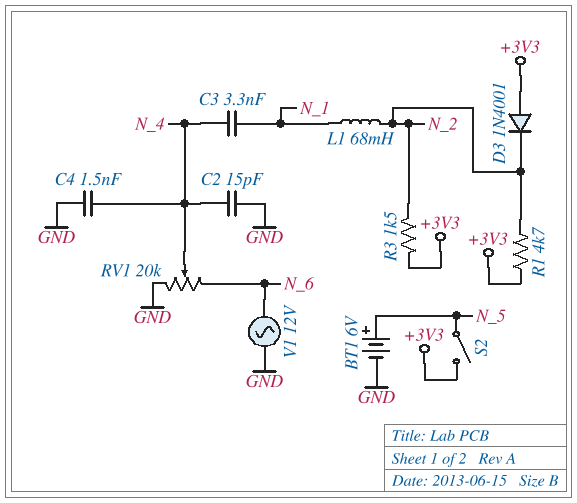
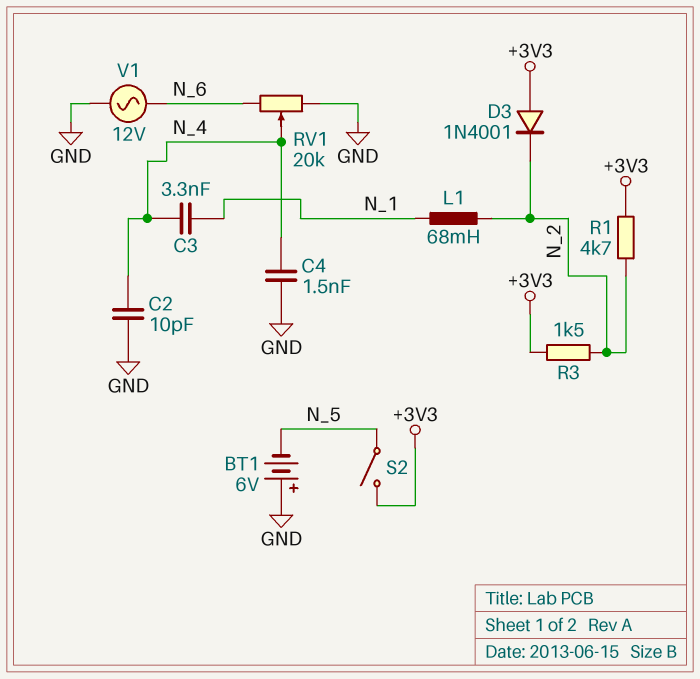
BT1: 6V (plus N_5, minus GND) -> 6V (plus GND, minus N_5)
C2: 15pF (GND, N_4) -> 10pF (GND, N_4)

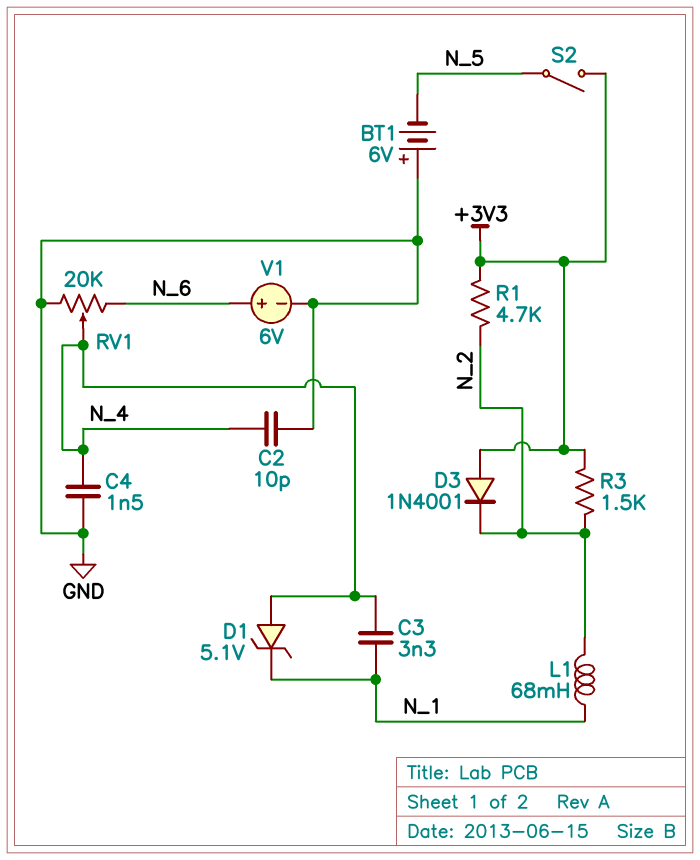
D1: none -> zener 5.1V (A N_4, K N_1)
V1: AC 12V (GND, N_6) -> 6V (plus N_6, minus GND)

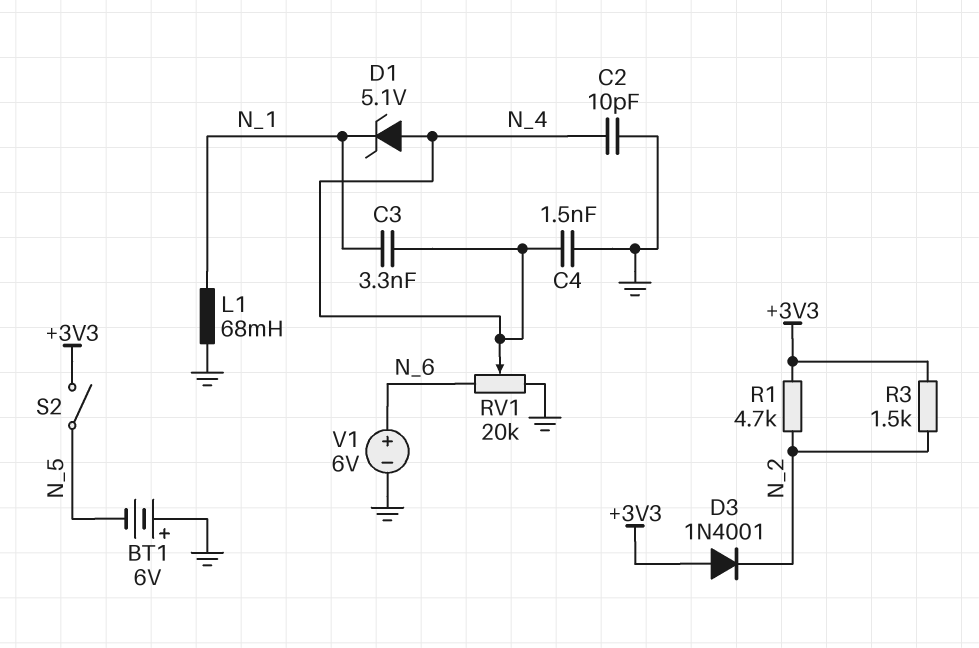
L1: 68mH (N_1, N_2) -> 68mH (GND, N_1)

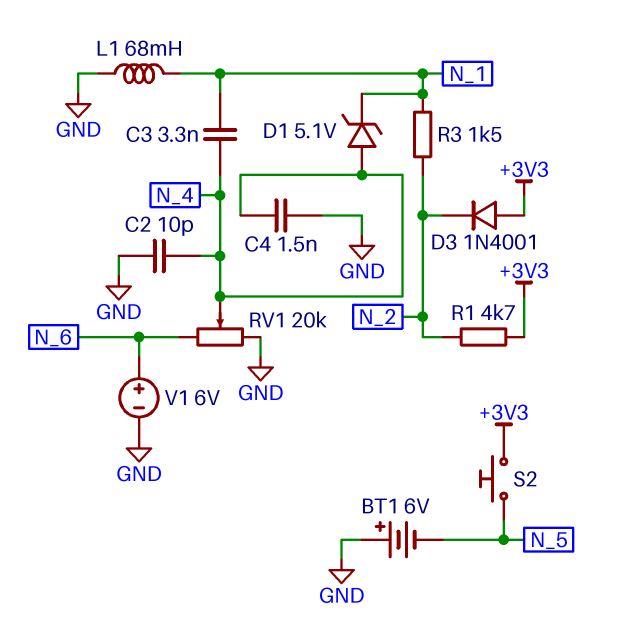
R3: 1.5k (+3V3, N_2) -> 1.5k (N_1, N_2)
S2: switch (+3V3, N_5) -> button (+3V3, N_5)

